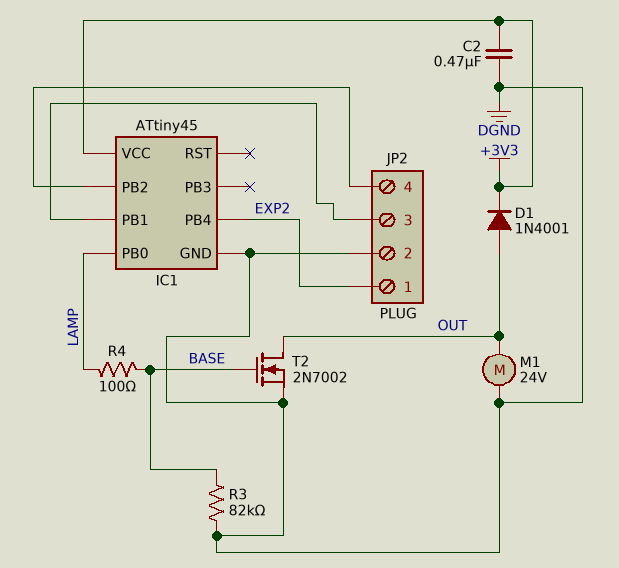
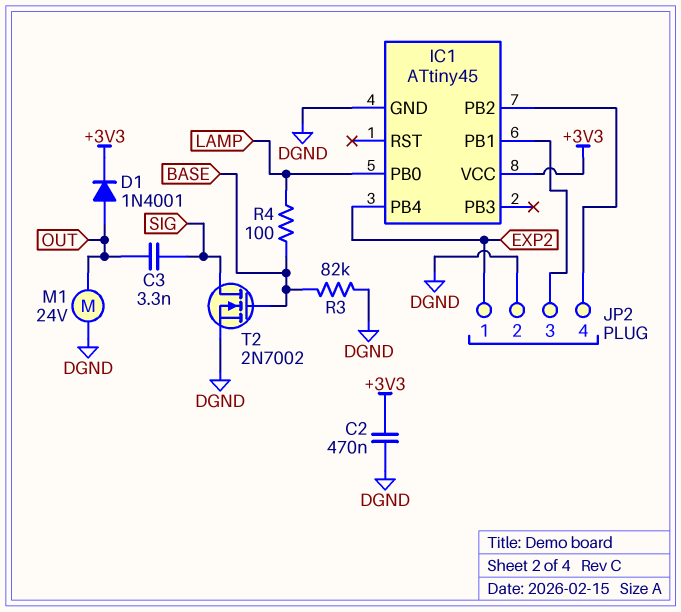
C3: none -> 3.3nF (OUT, SIG)
T2: NMOS 2N7002 (G BASE, D OUT, S DGND) -> NMOS 2N7002 (G BASE, D SIG, S DGND)

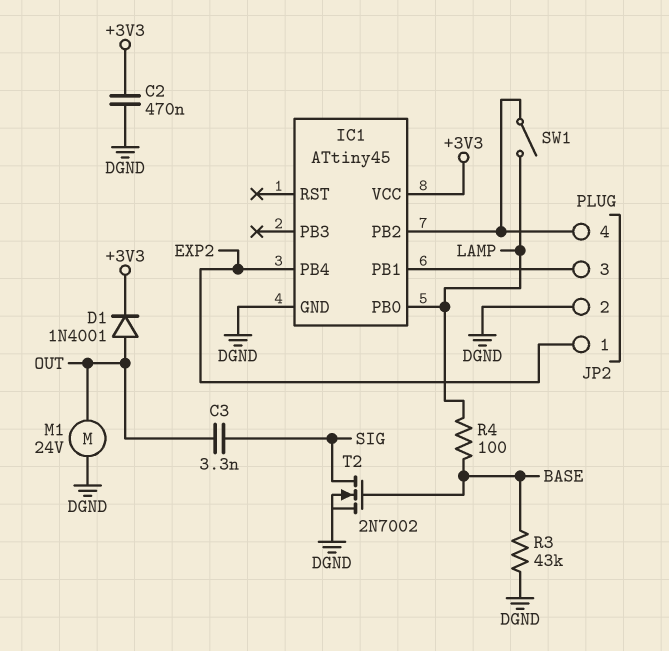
R3: 82k (BASE, DGND) -> 43k (BASE, DGND)
SW1: none -> switch (IC1/PB2, LAMP)

